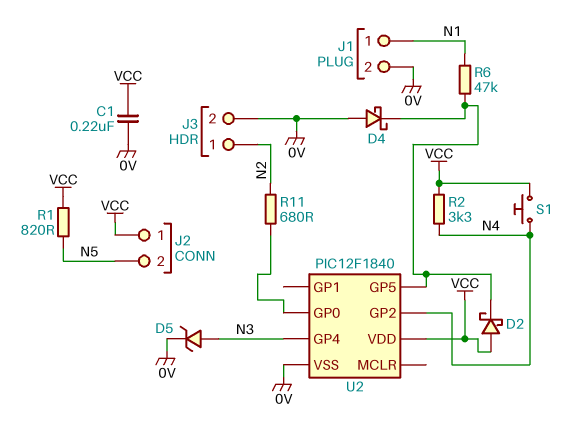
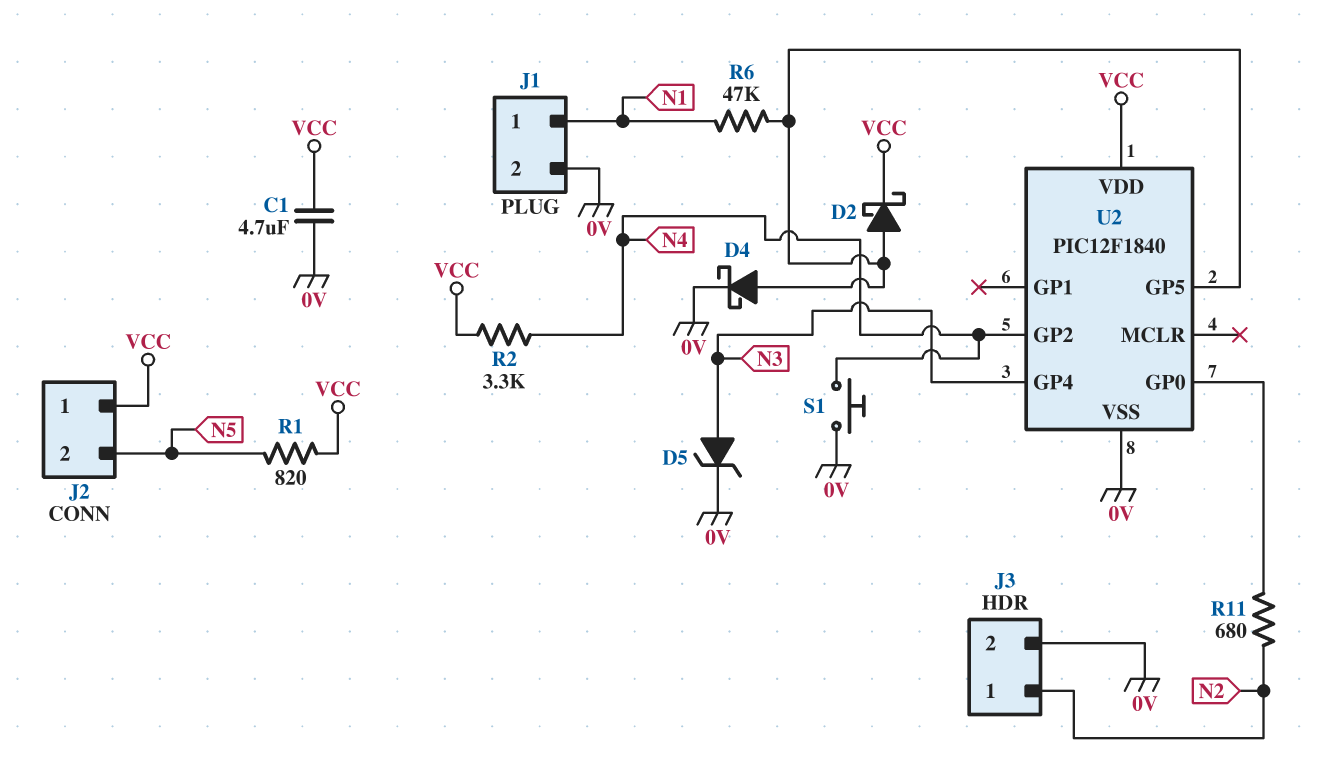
C1: 220nF (0V, VCC) -> 4.7uF (0V, VCC)
D2: schottky (A VCC, K U2/GP5) -> schottky (A U2/GP5, K VCC)
D4: schottky (A 0V, K U2/GP5) -> schottky (A U2/GP5, K 0V)
S1: button (N4, VCC) -> button (0V, N4)

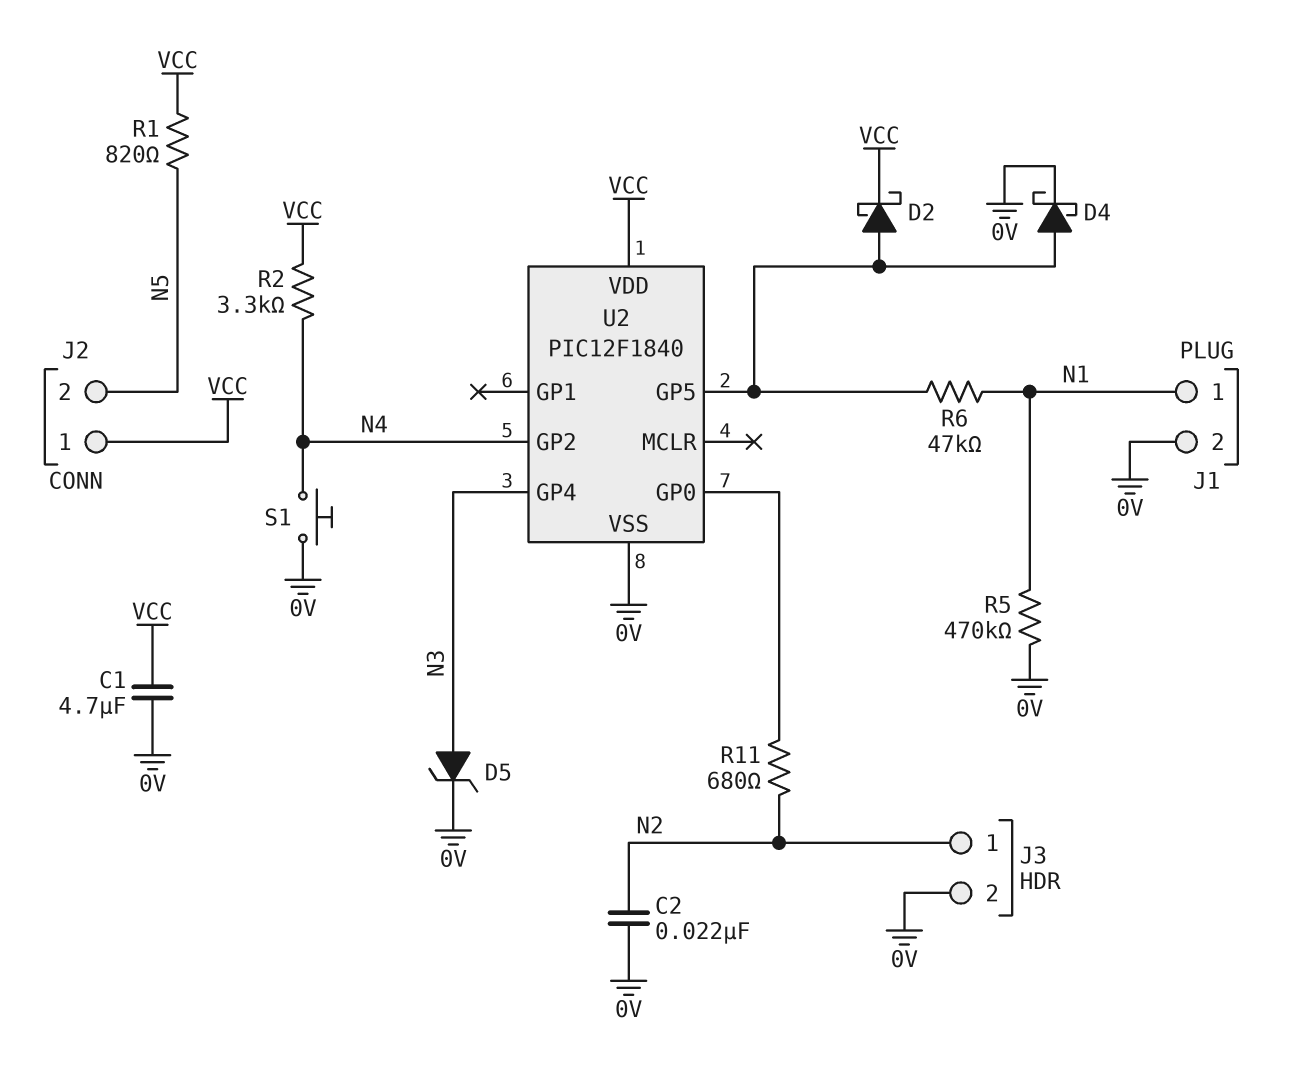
C2: none -> 22nF (0V, N2)
R5: none -> 470k (0V, N1)

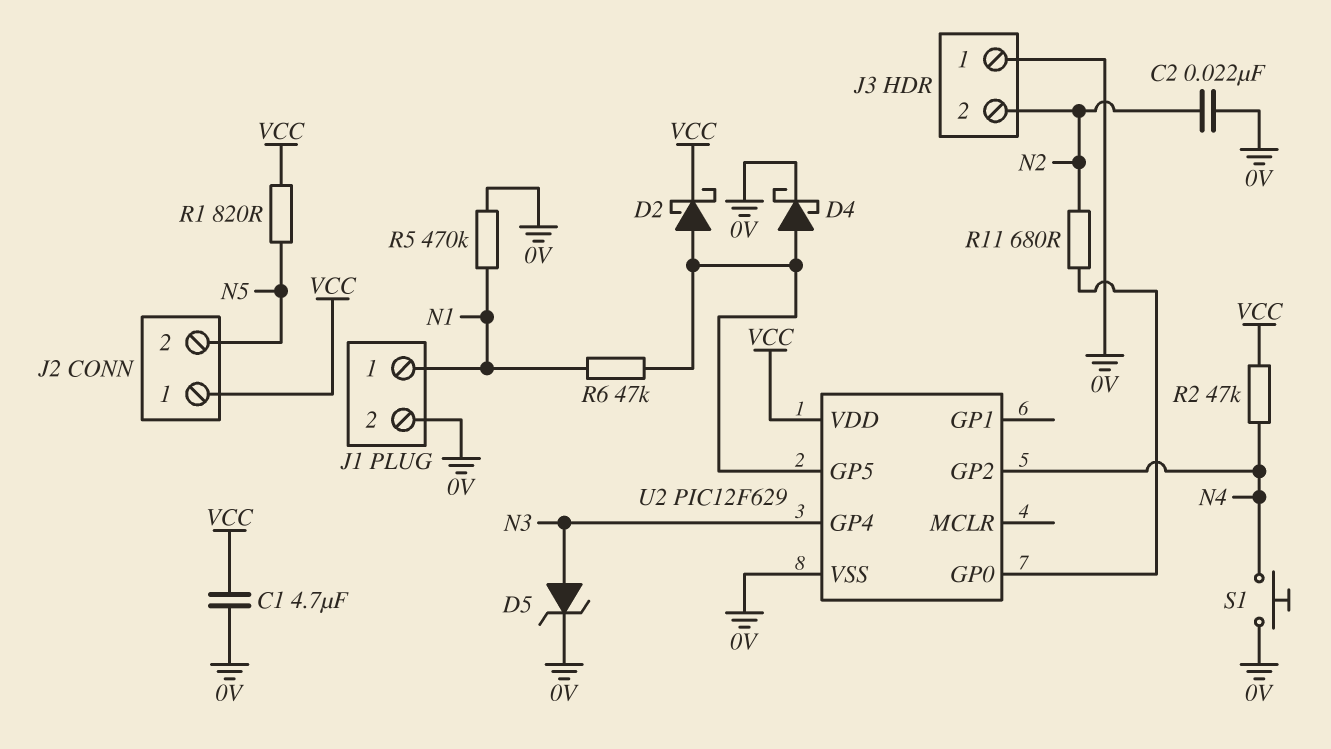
J3 pin 1: N2 -> 0V
J3 pin 2: 0V -> N2
R2: 3.3k (N4, VCC) -> 47k (N4, VCC)
U2: PIC12F1840 -> PIC12F629

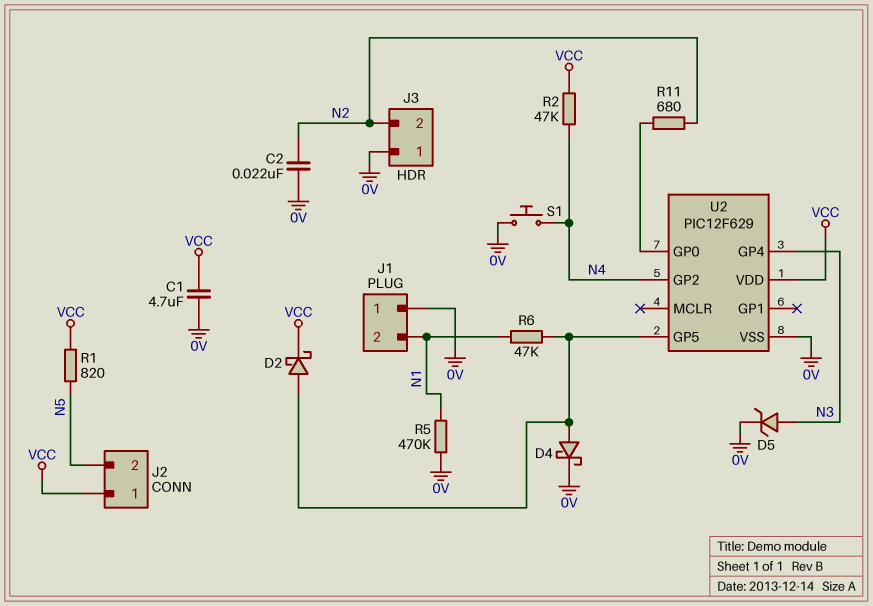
J1 pin 1: N1 -> 0V
J1 pin 2: 0V -> N1

